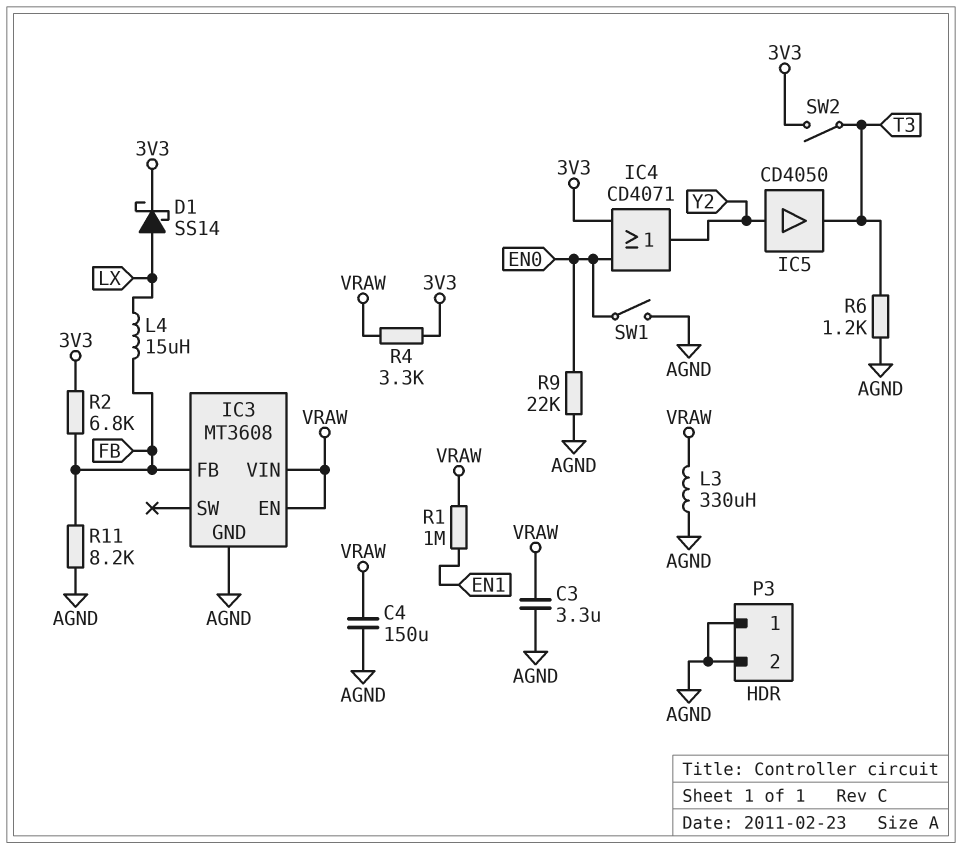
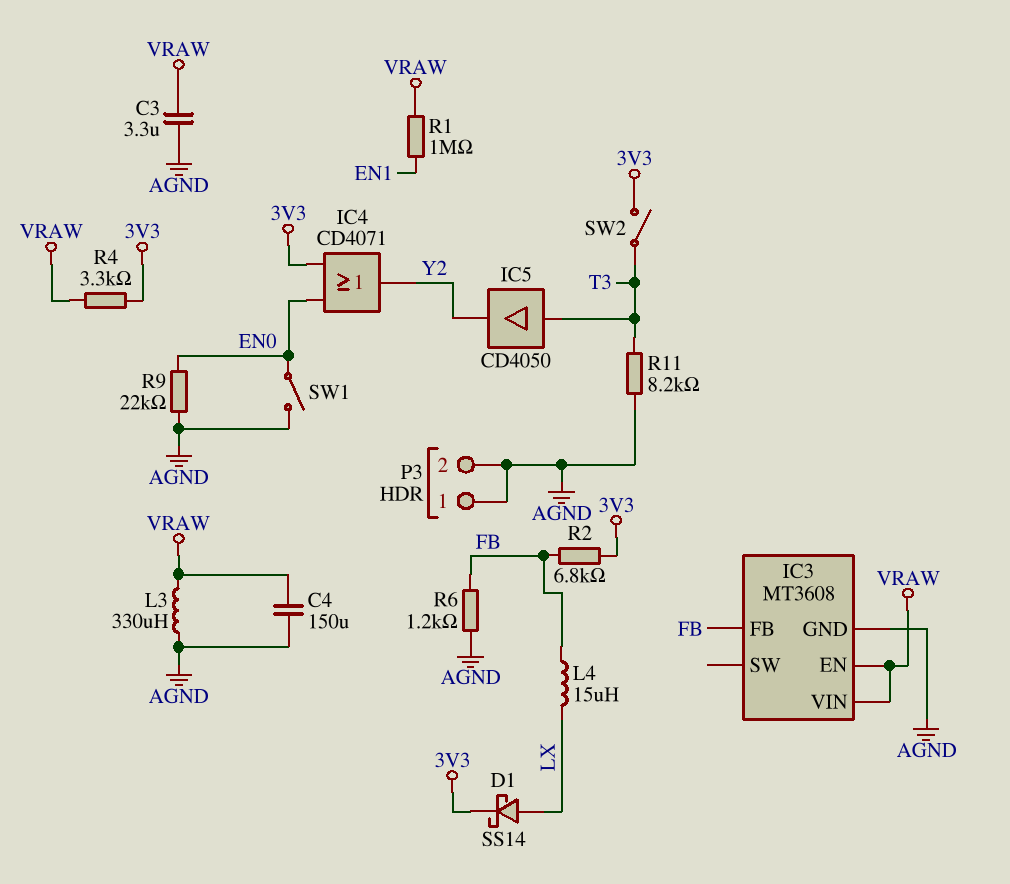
IC5: buffer CD4050 (in Y2, out T3) -> buffer CD4050 (in T3, out Y2)
R6: 1.2k (AGND, T3) -> 1.2k (AGND, FB)
R11: 8.2k (AGND, FB) -> 8.2k (AGND, T3)

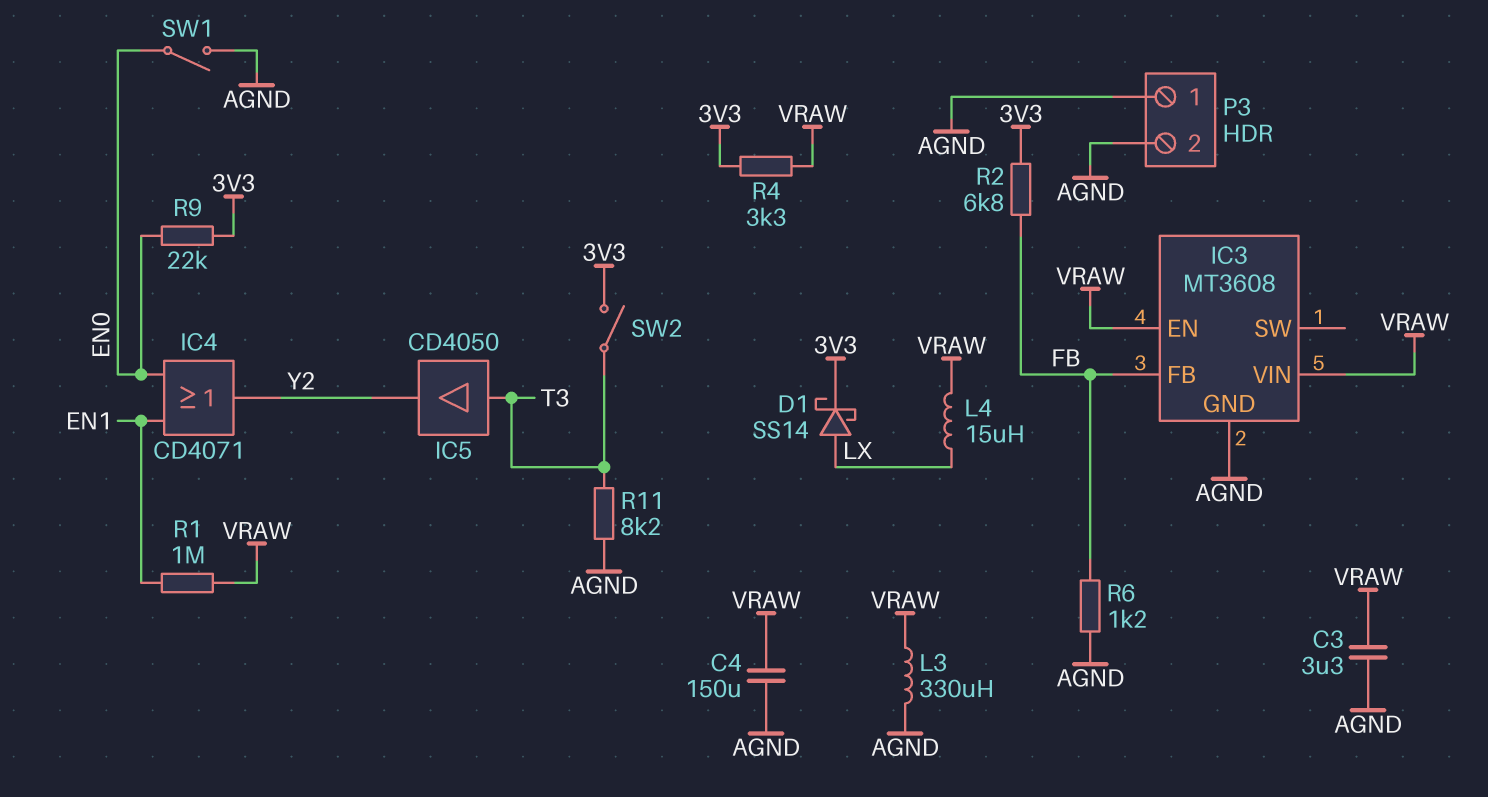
IC4: OR CD4071 (in 3V3, in EN0, out Y2) -> OR CD4071 (in EN0, in EN1, out Y2)
L4: 15uH (FB, LX) -> 15uH (LX, VRAW)
R9: 22k (AGND, EN0) -> 22k (3V3, EN0)

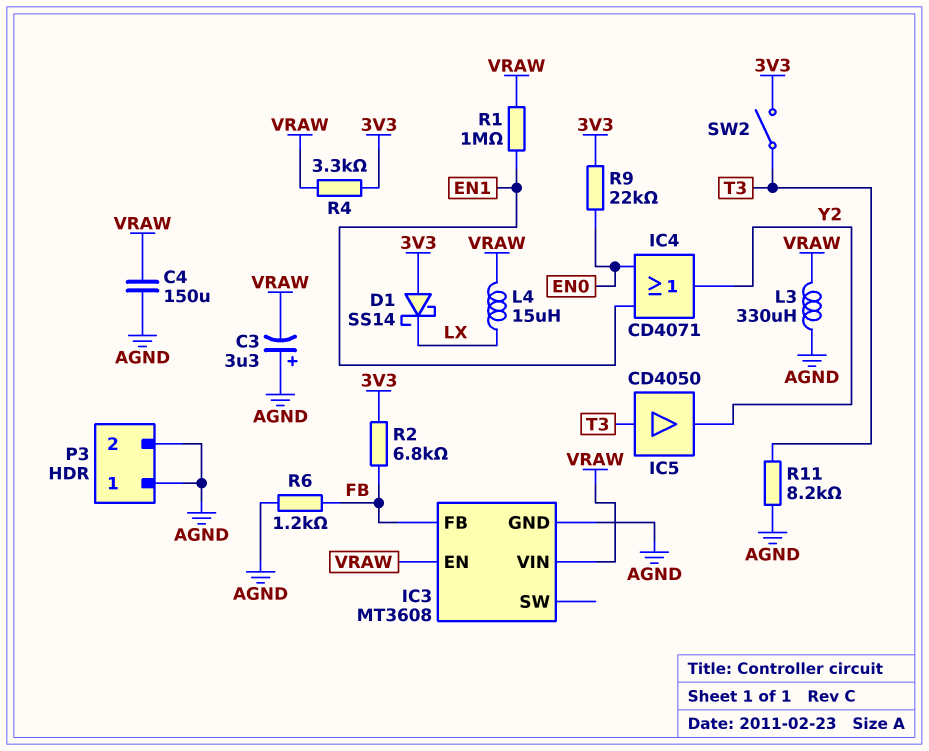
C3: 3.3uF (AGND, VRAW) -> 3.3uF (plus AGND, minus VRAW)
D1: schottky SS14 (A LX, K 3V3) -> schottky SS14 (A 3V3, K LX)
SW1: switch (AGND, EN0) -> none

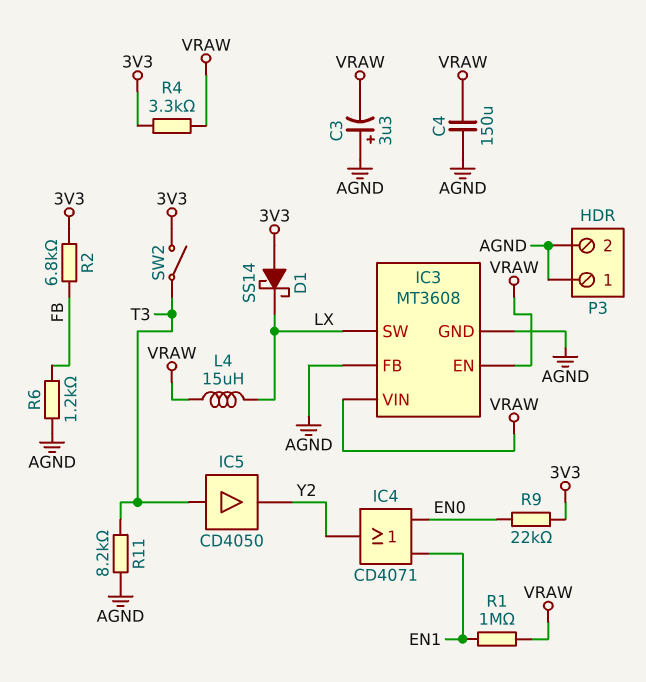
IC3 pin FB: FB -> AGND
IC3 pin SW: none -> LX
L3: 330uH (AGND, VRAW) -> none

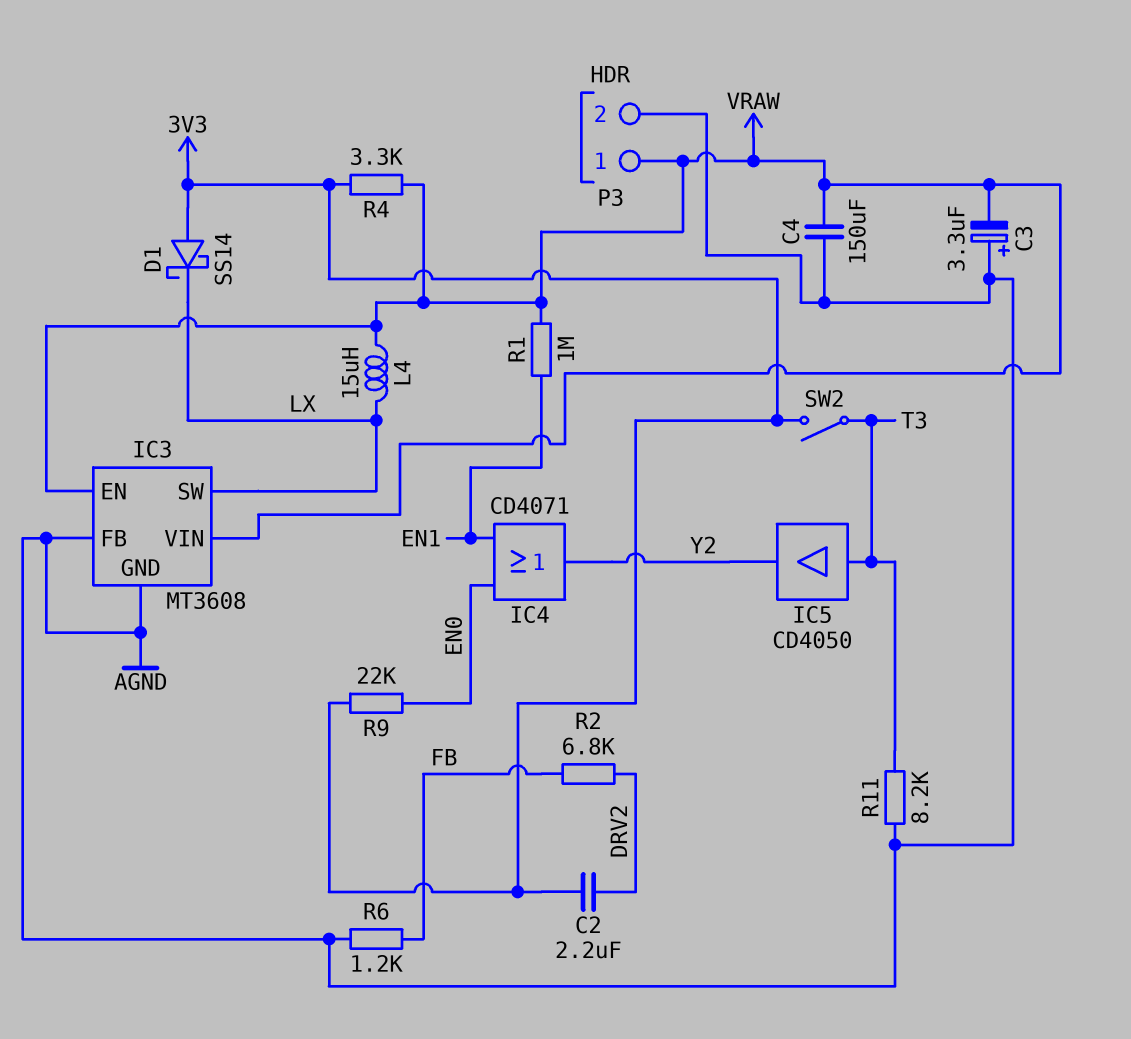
C2: none -> 2.2uF (3V3, DRV2)
P3 pin 1: AGND -> VRAW
R2: 6.8k (3V3, FB) -> 6.8k (DRV2, FB)

